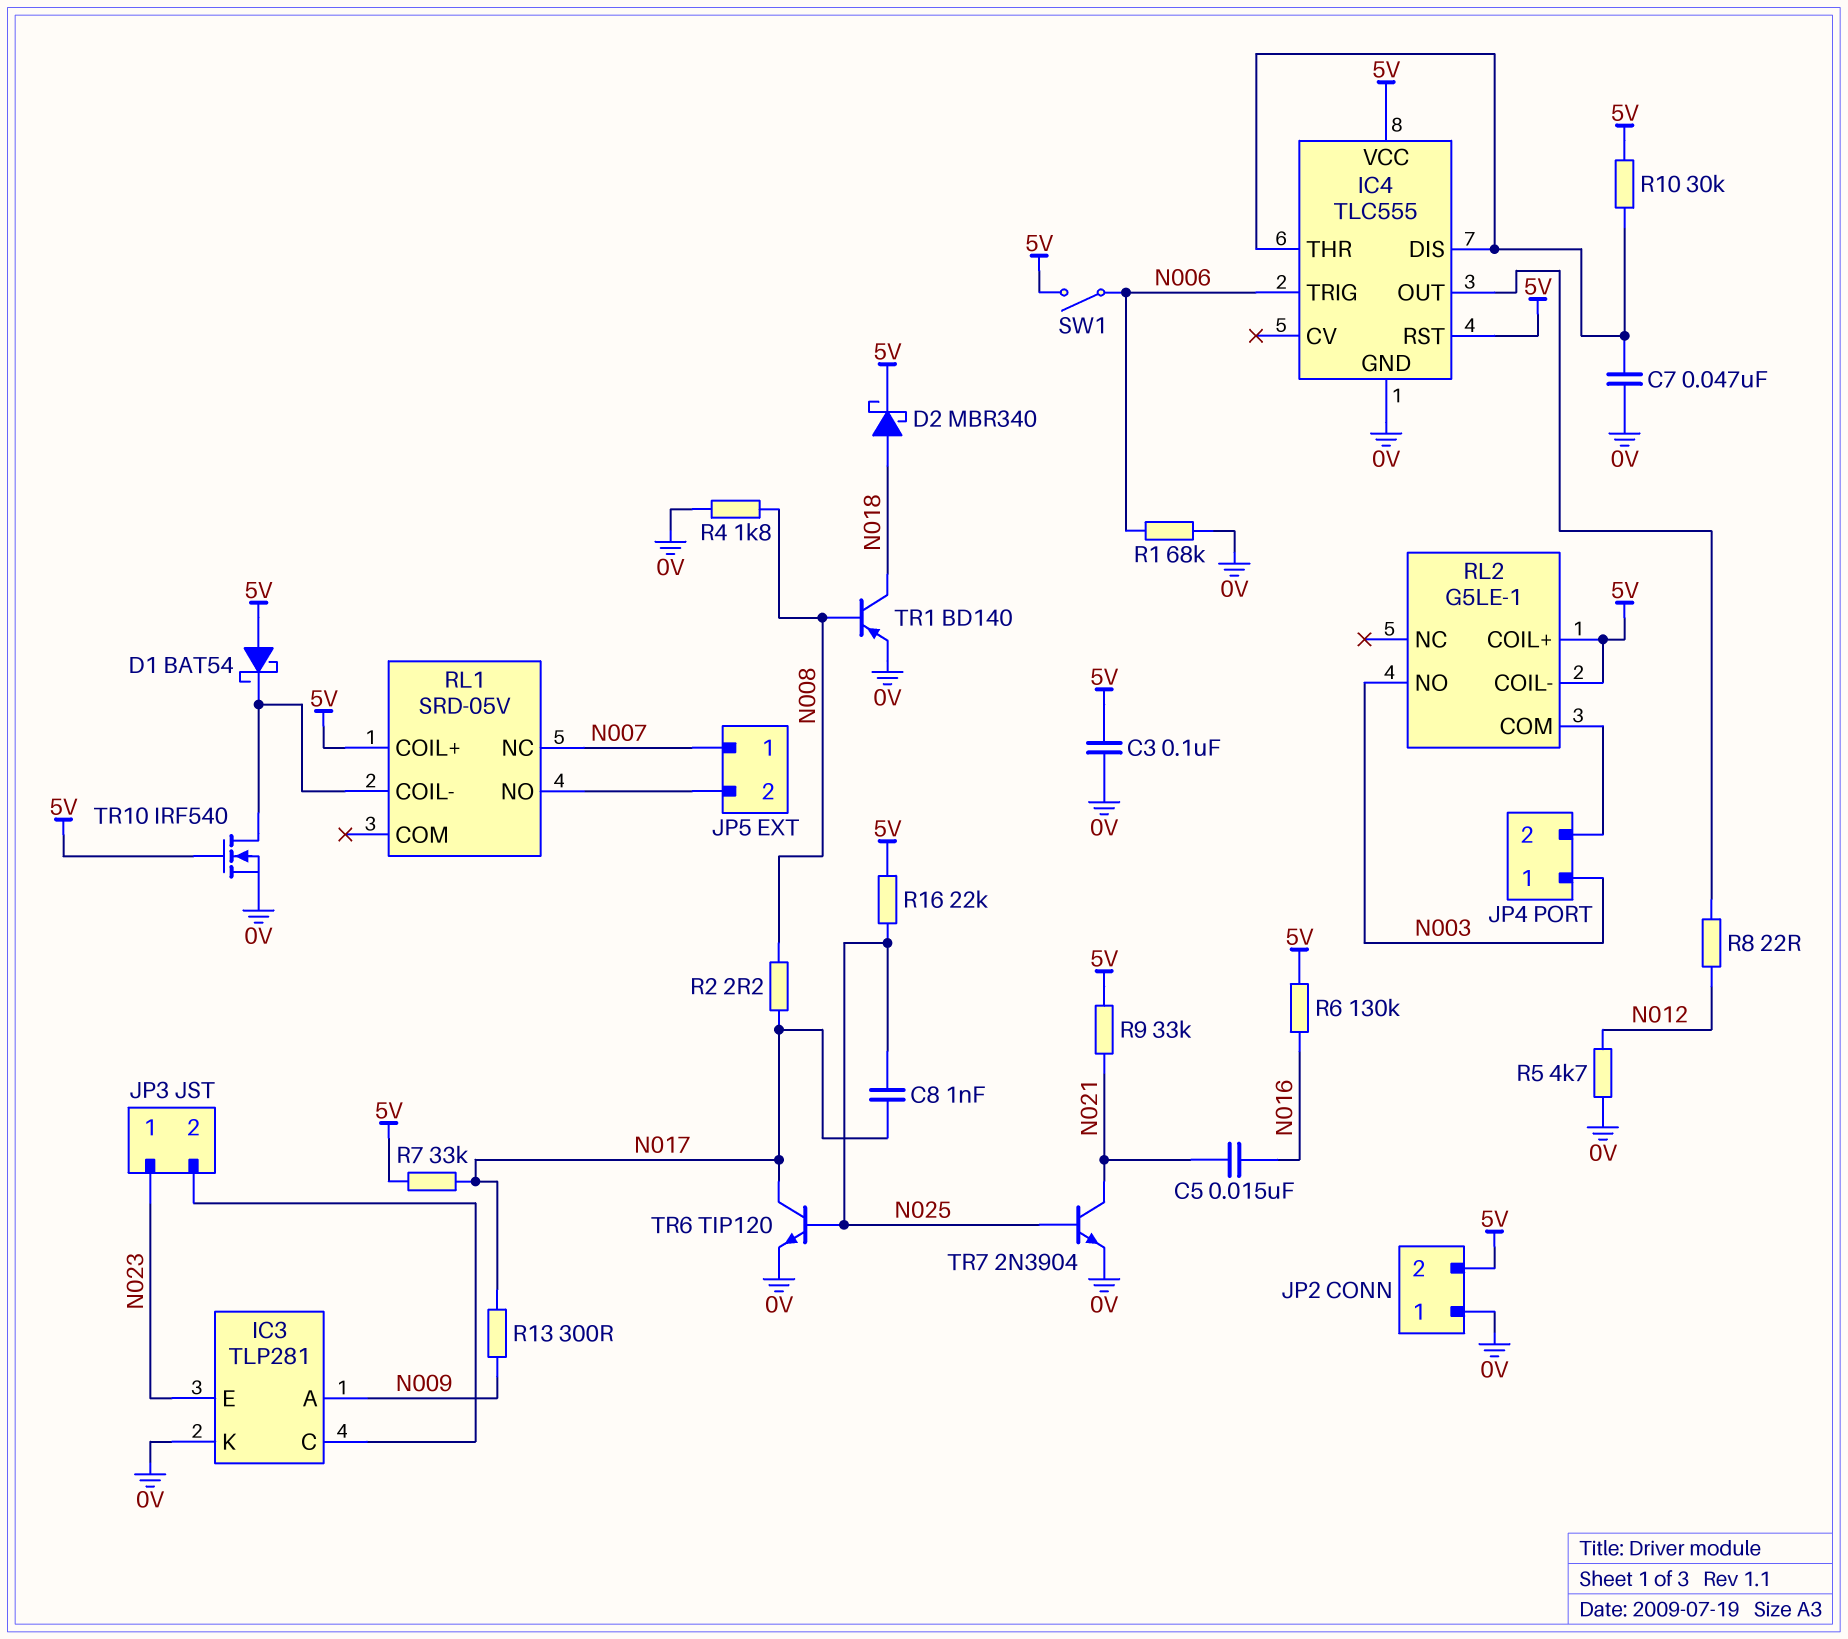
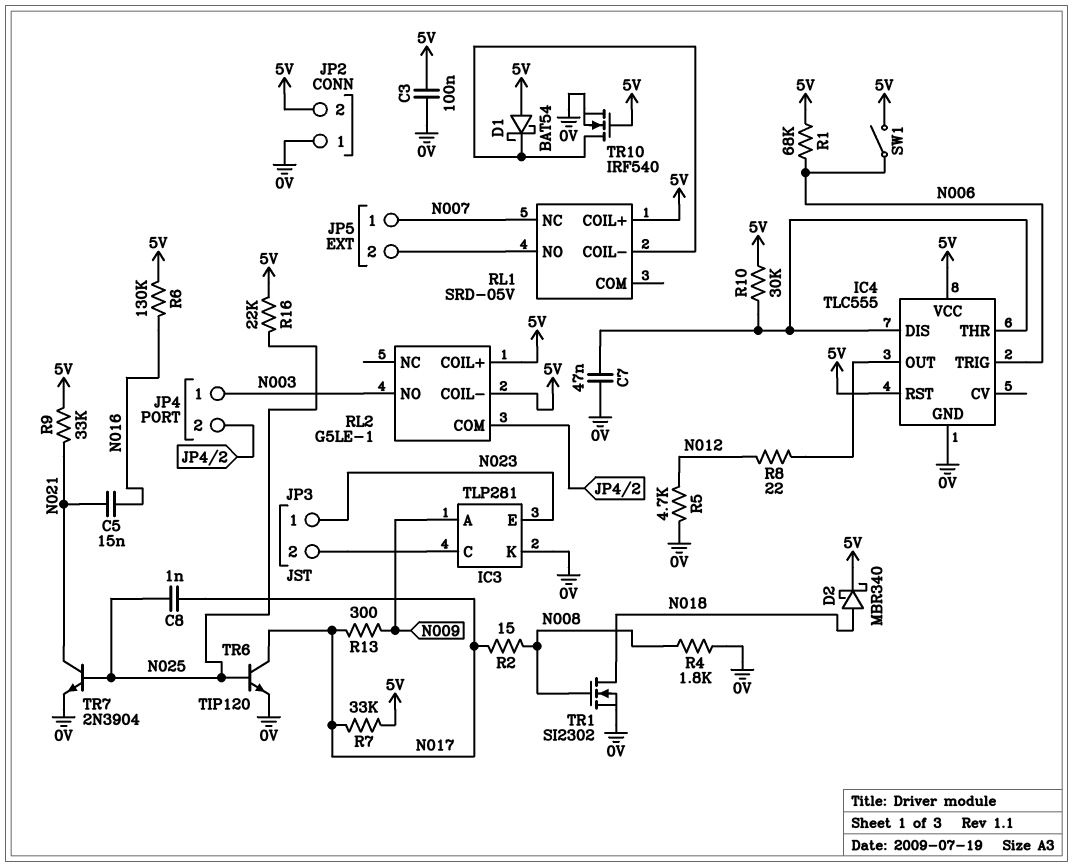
R1: 68k (0V, N006) -> 68k (5V, N006)
R2: 2.2 (N008, N017) -> 15 (N008, N017)
TR1: PNP BD140 (B N008, C N018, E 0V) -> NMOS SI2302 (G N008, D N018, S 0V)

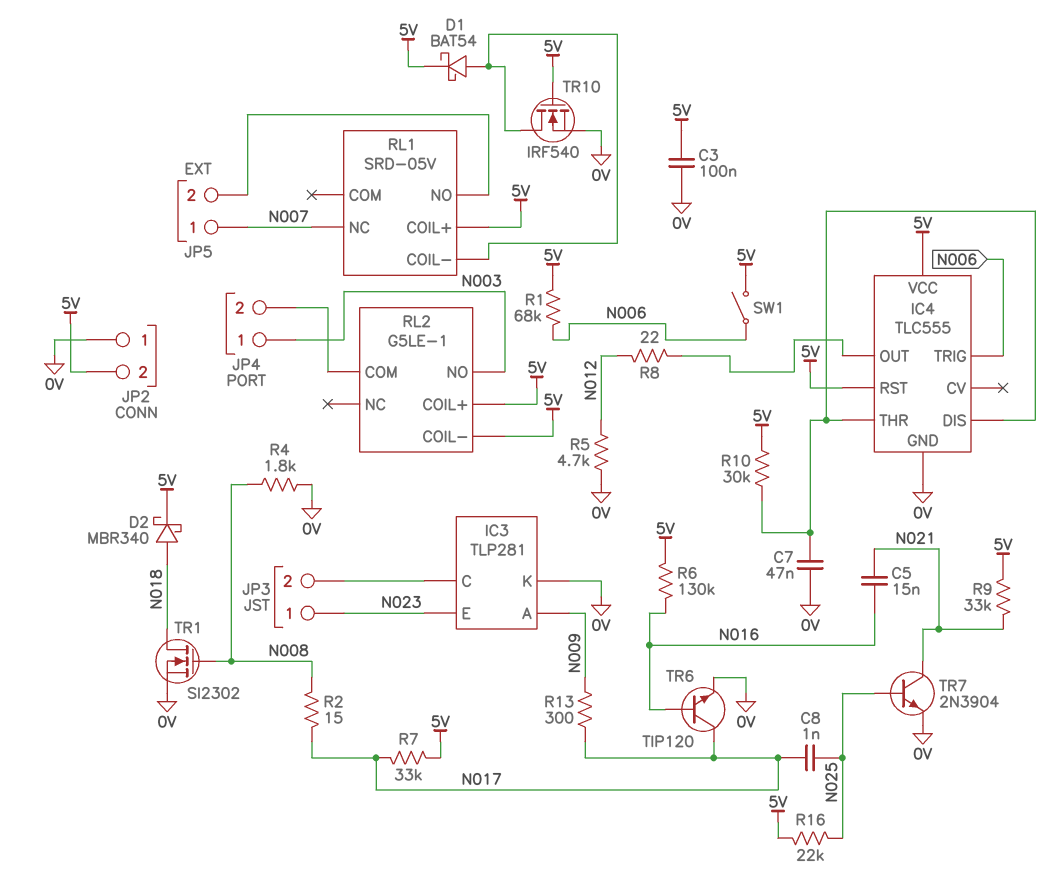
D1: schottky BAT54 (A 5V, K RL1/COIL-) -> schottky BAT54 (A RL1/COIL-, K 5V)
TR6: NPN TIP120 (B N025, C N017, E 0V) -> NPN TIP120 (B N016, C N017, E 0V)

